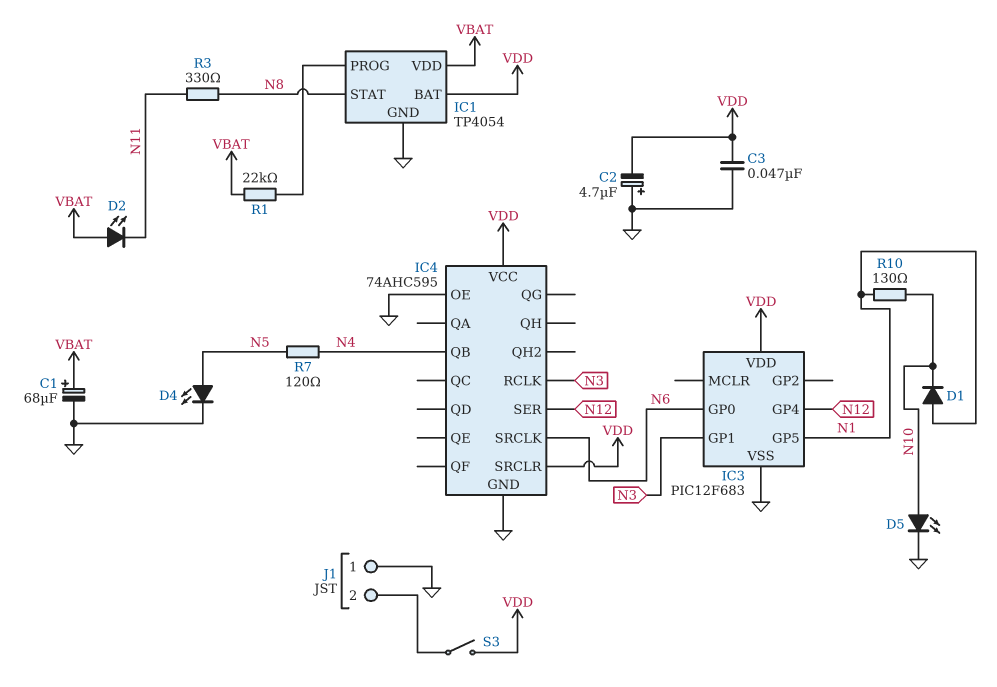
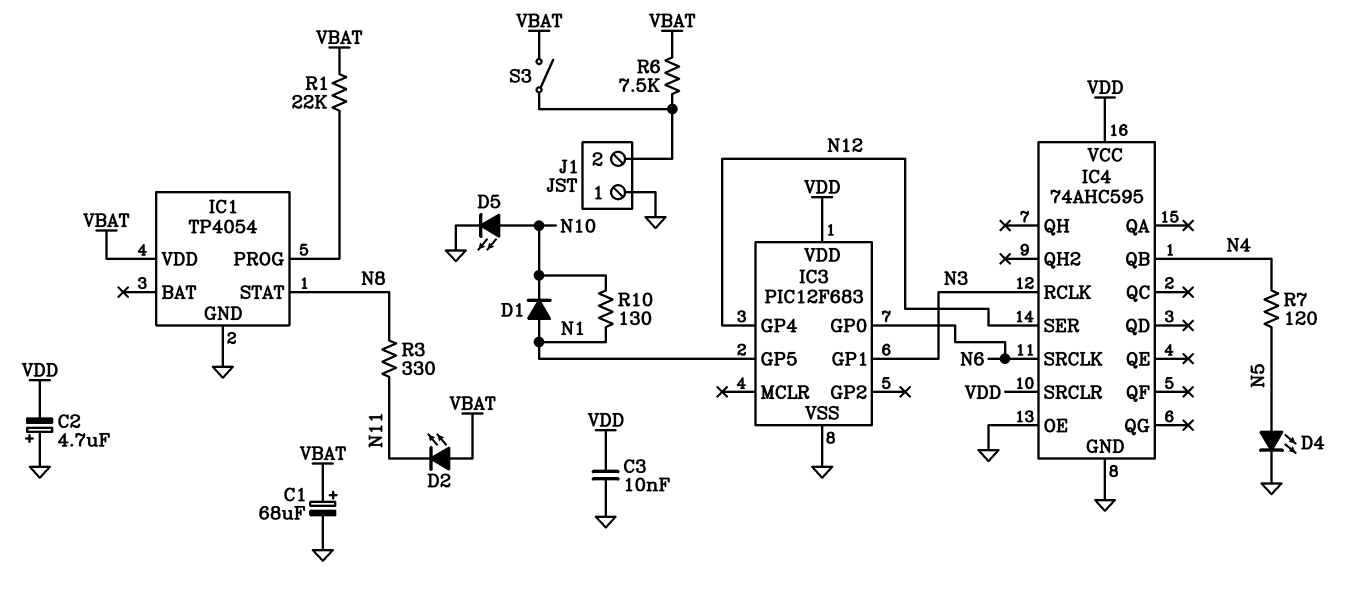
C3: 47nF (GND, VDD) -> 10nF (GND, VDD)
IC1 pin BAT: VDD -> none
R6: none -> 7.5k (J1/2, VBAT)
S3: switch (J1/2, VDD) -> switch (J1/2, VBAT)

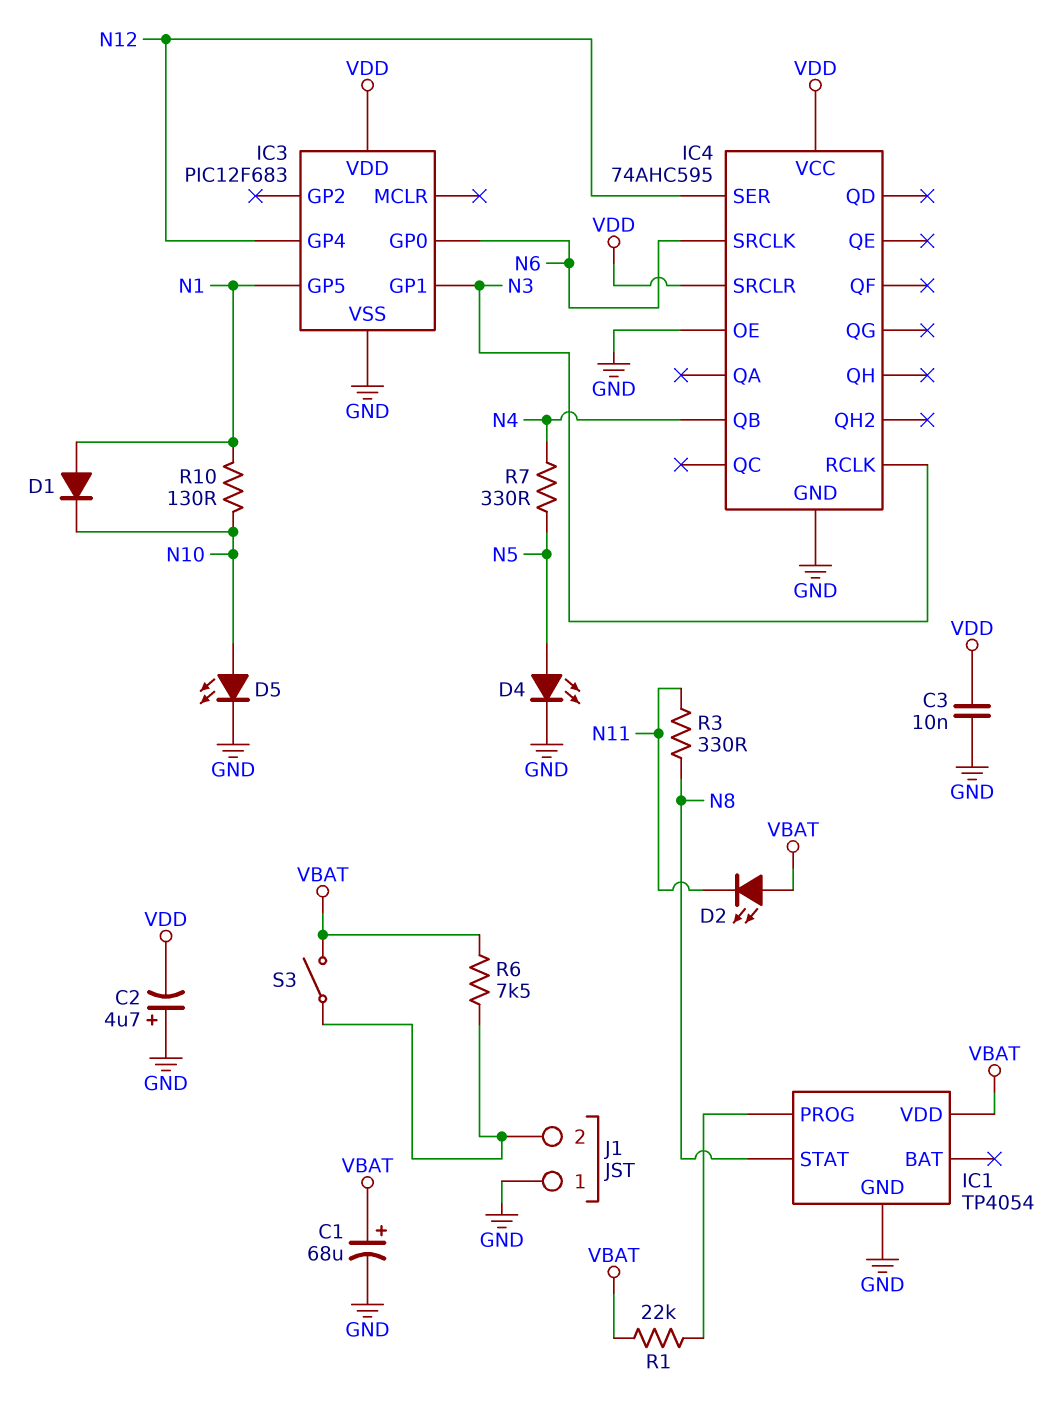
R7: 120 (N4, N5) -> 330 (N4, N5)

